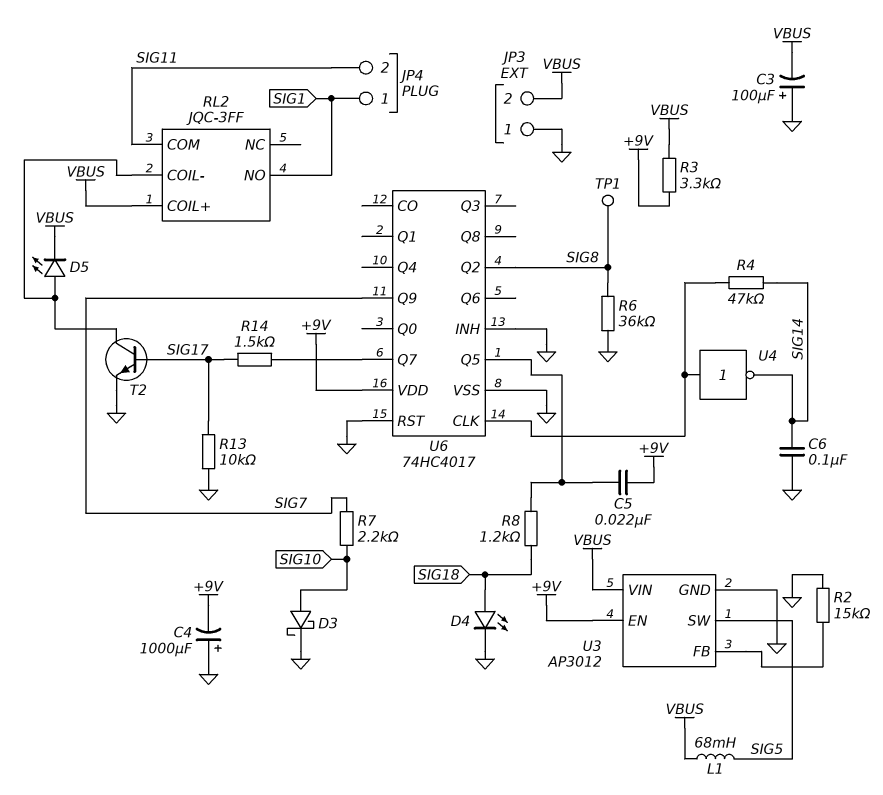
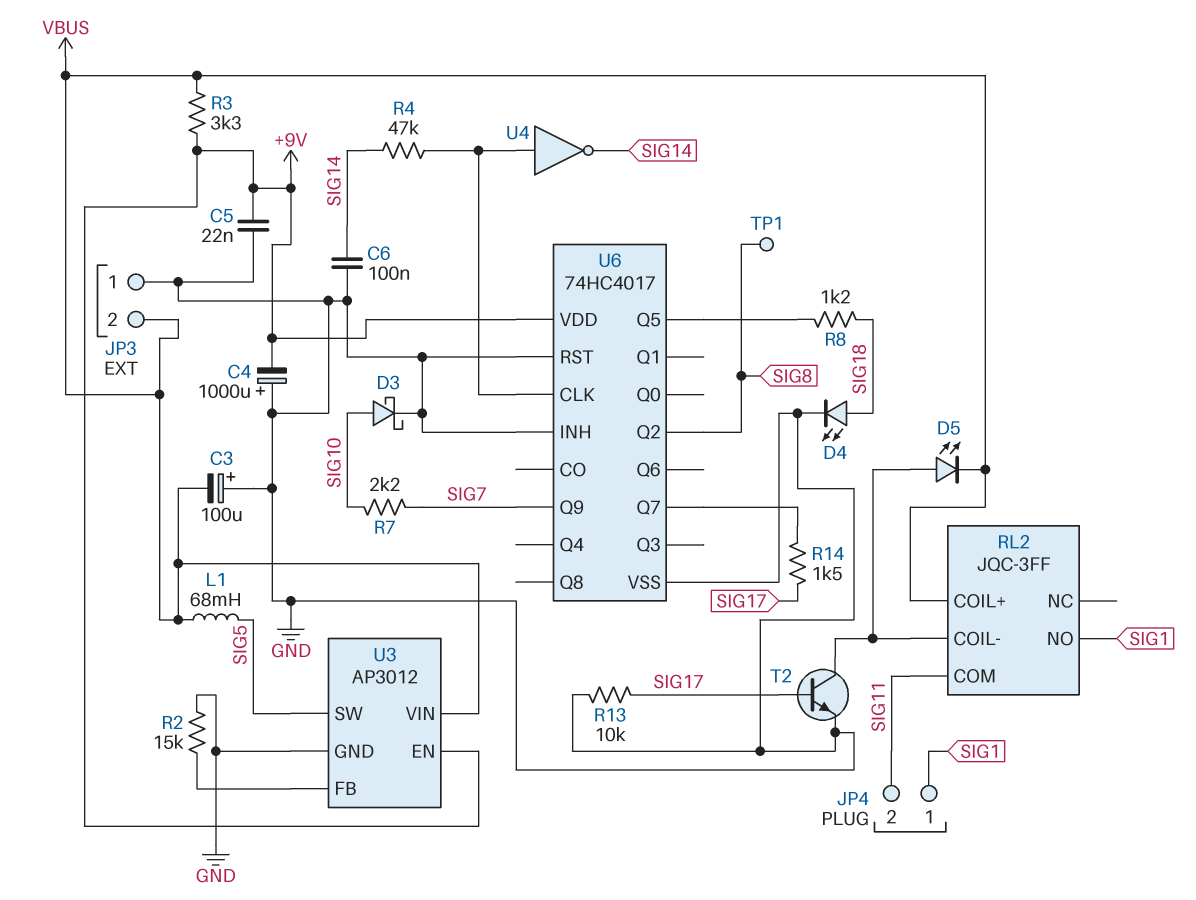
C5: 22nF (+9V, U6/Q5) -> 22nF (+9V, GND)
R6: 36k (GND, SIG8) -> none

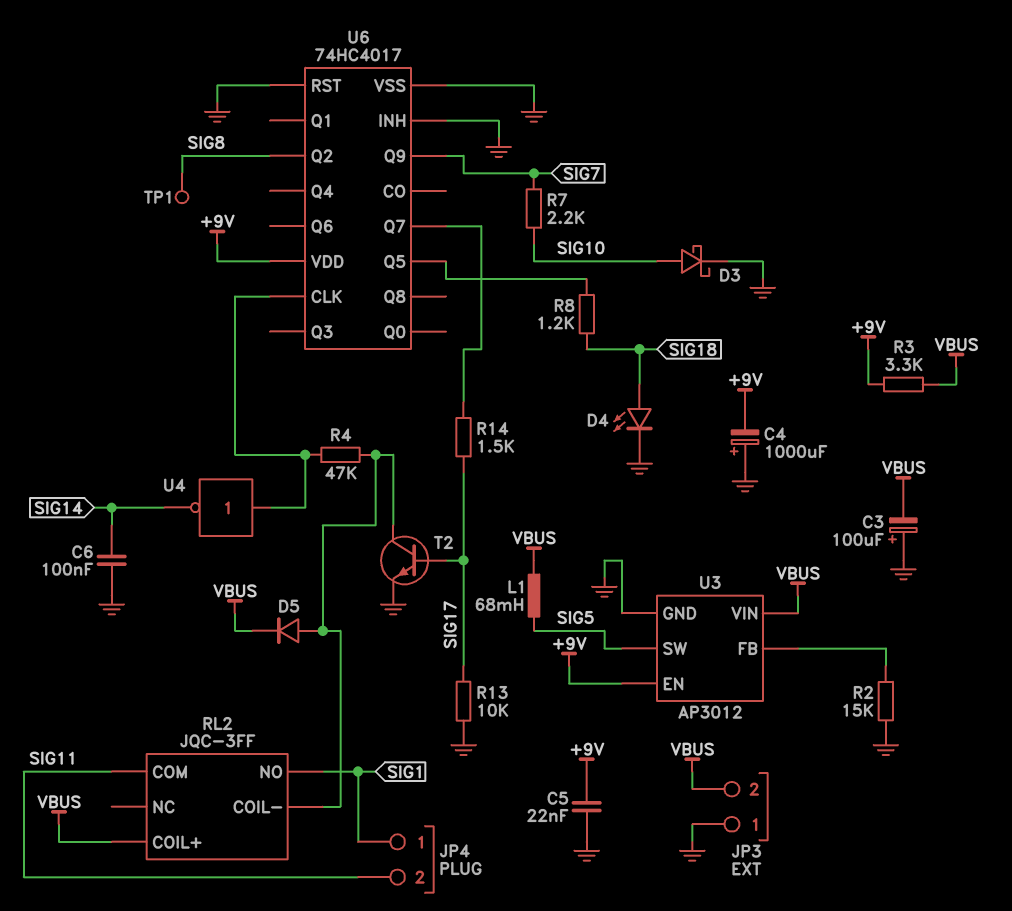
D5: LED (A RL2/COIL-, K VBUS) -> diode (A RL2/COIL-, K VBUS)
R4: 47k (SIG14, U6/CLK) -> 47k (RL2/COIL-, U6/CLK)

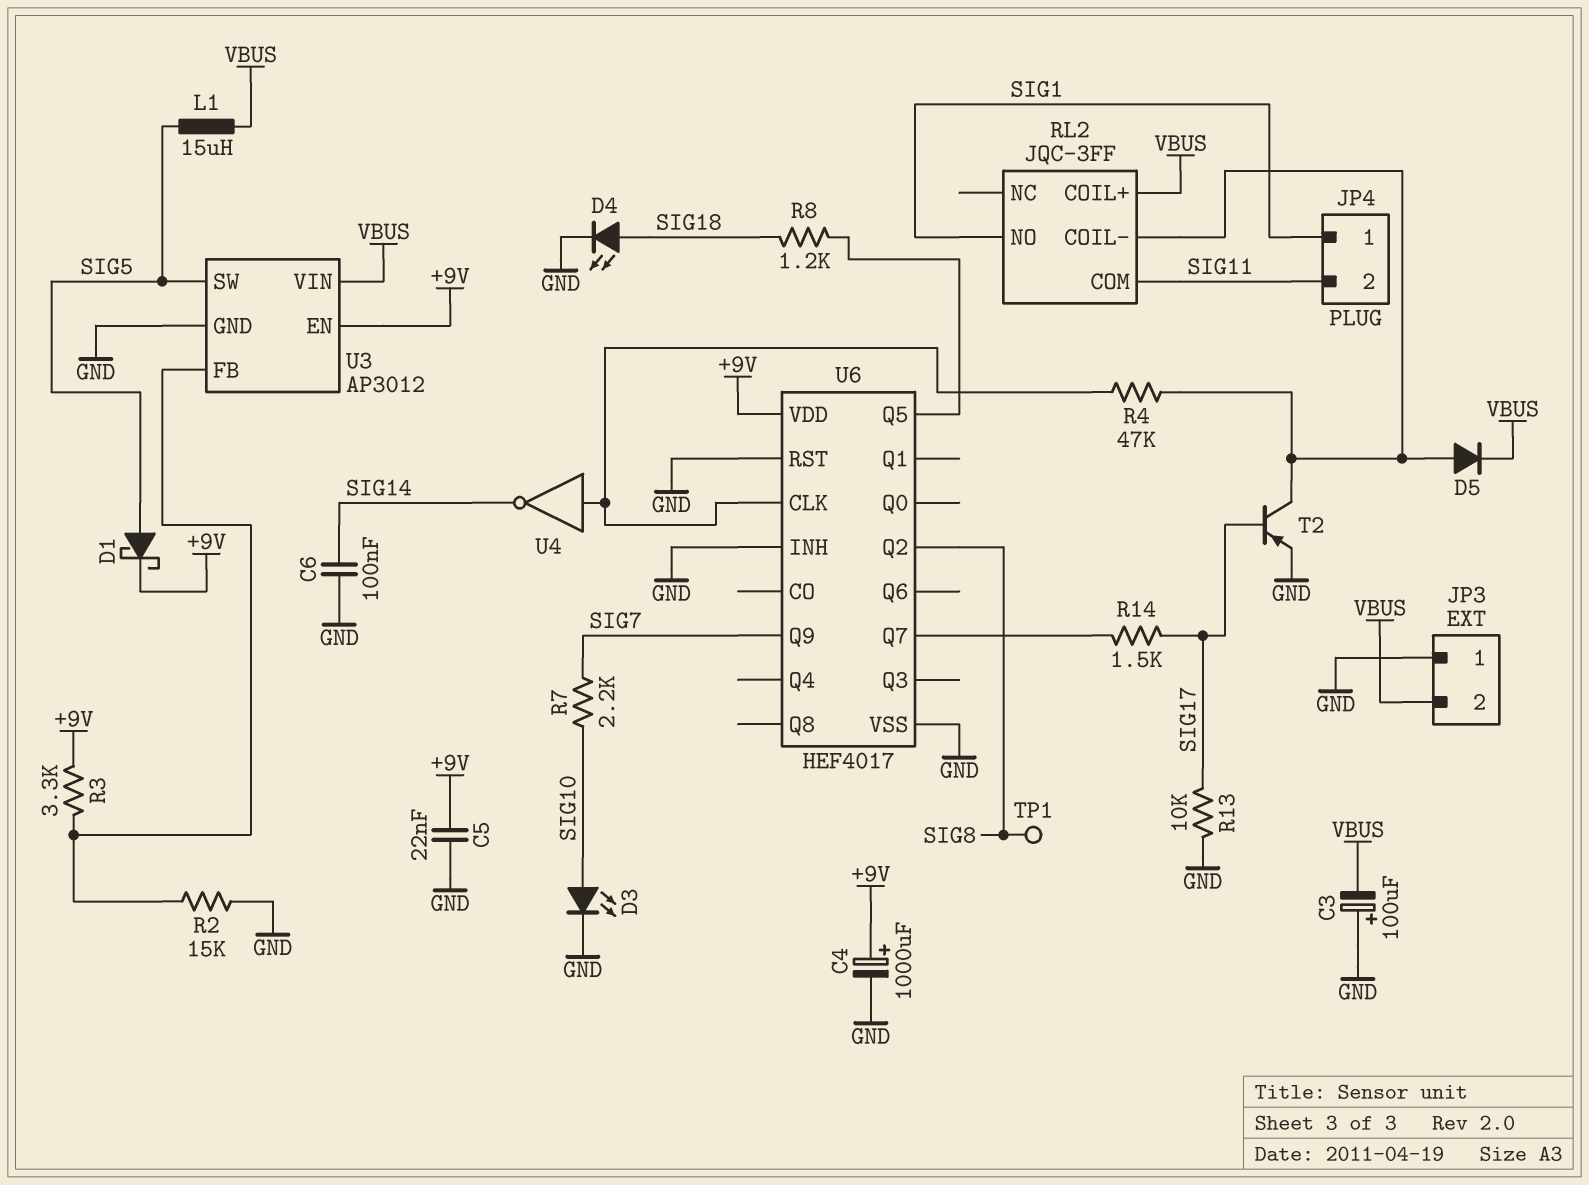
C4: 1000uF (plus GND, minus +9V) -> 1000uF (plus +9V, minus GND)
D1: none -> schottky (A SIG5, K +9V)
D3: schottky (A SIG10, K GND) -> LED (A SIG10, K GND)
L1: 68mH (SIG5, VBUS) -> 15uH (SIG5, VBUS)
R3: 3.3k (+9V, VBUS) -> 3.3k (+9V, U3/FB)
T2: NPN (B SIG17, C RL2/COIL-, E GND) -> PNP (B SIG17, C RL2/COIL-, E GND)
U6: 74HC4017 -> HEF4017

